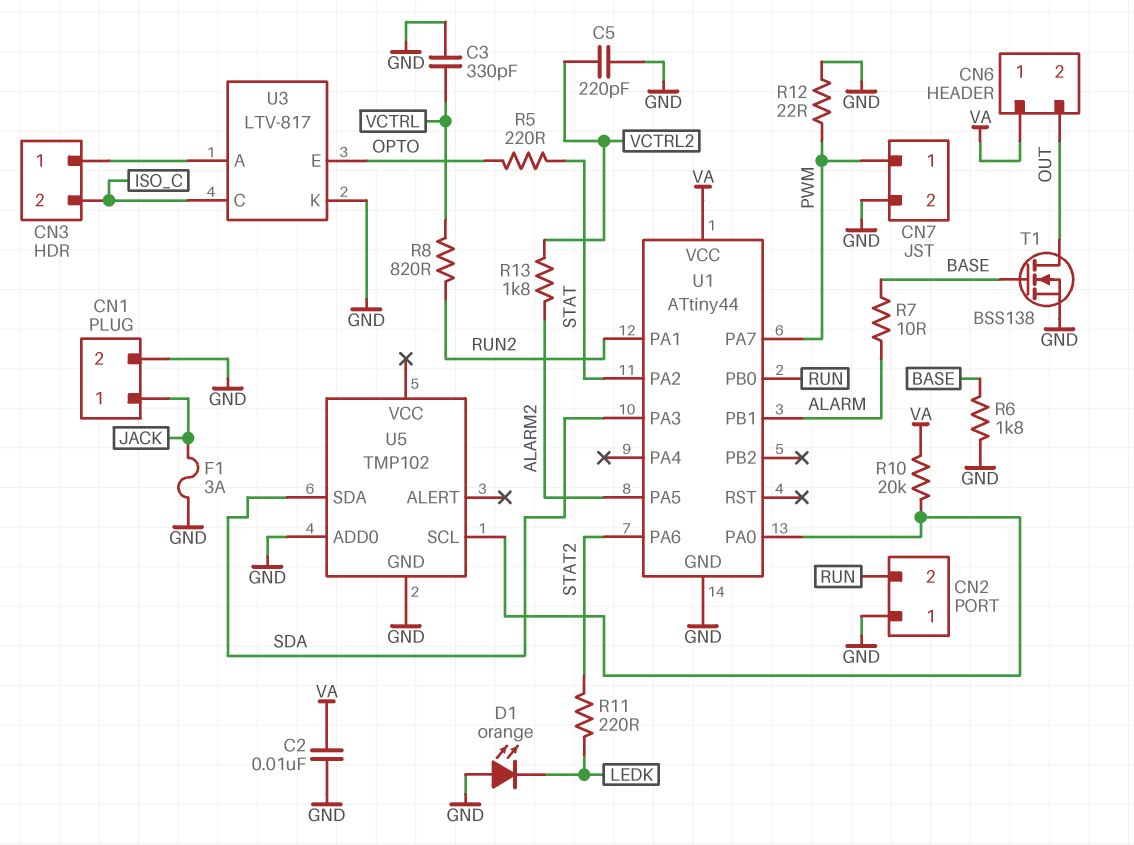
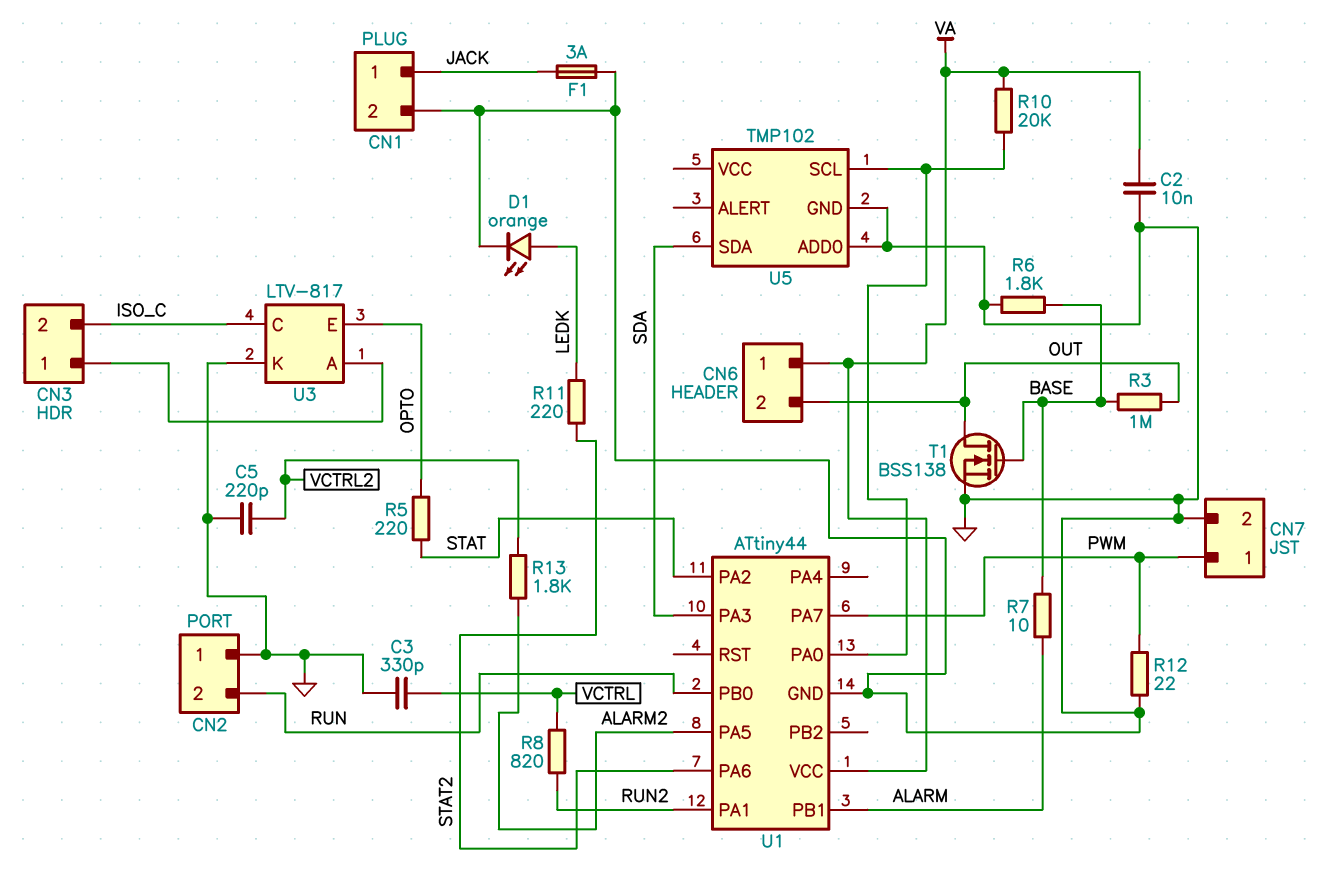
D1: LED orange (A GND, K LEDK) -> LED orange (A LEDK, K GND)
R3: none -> 1M (BASE, OUT)

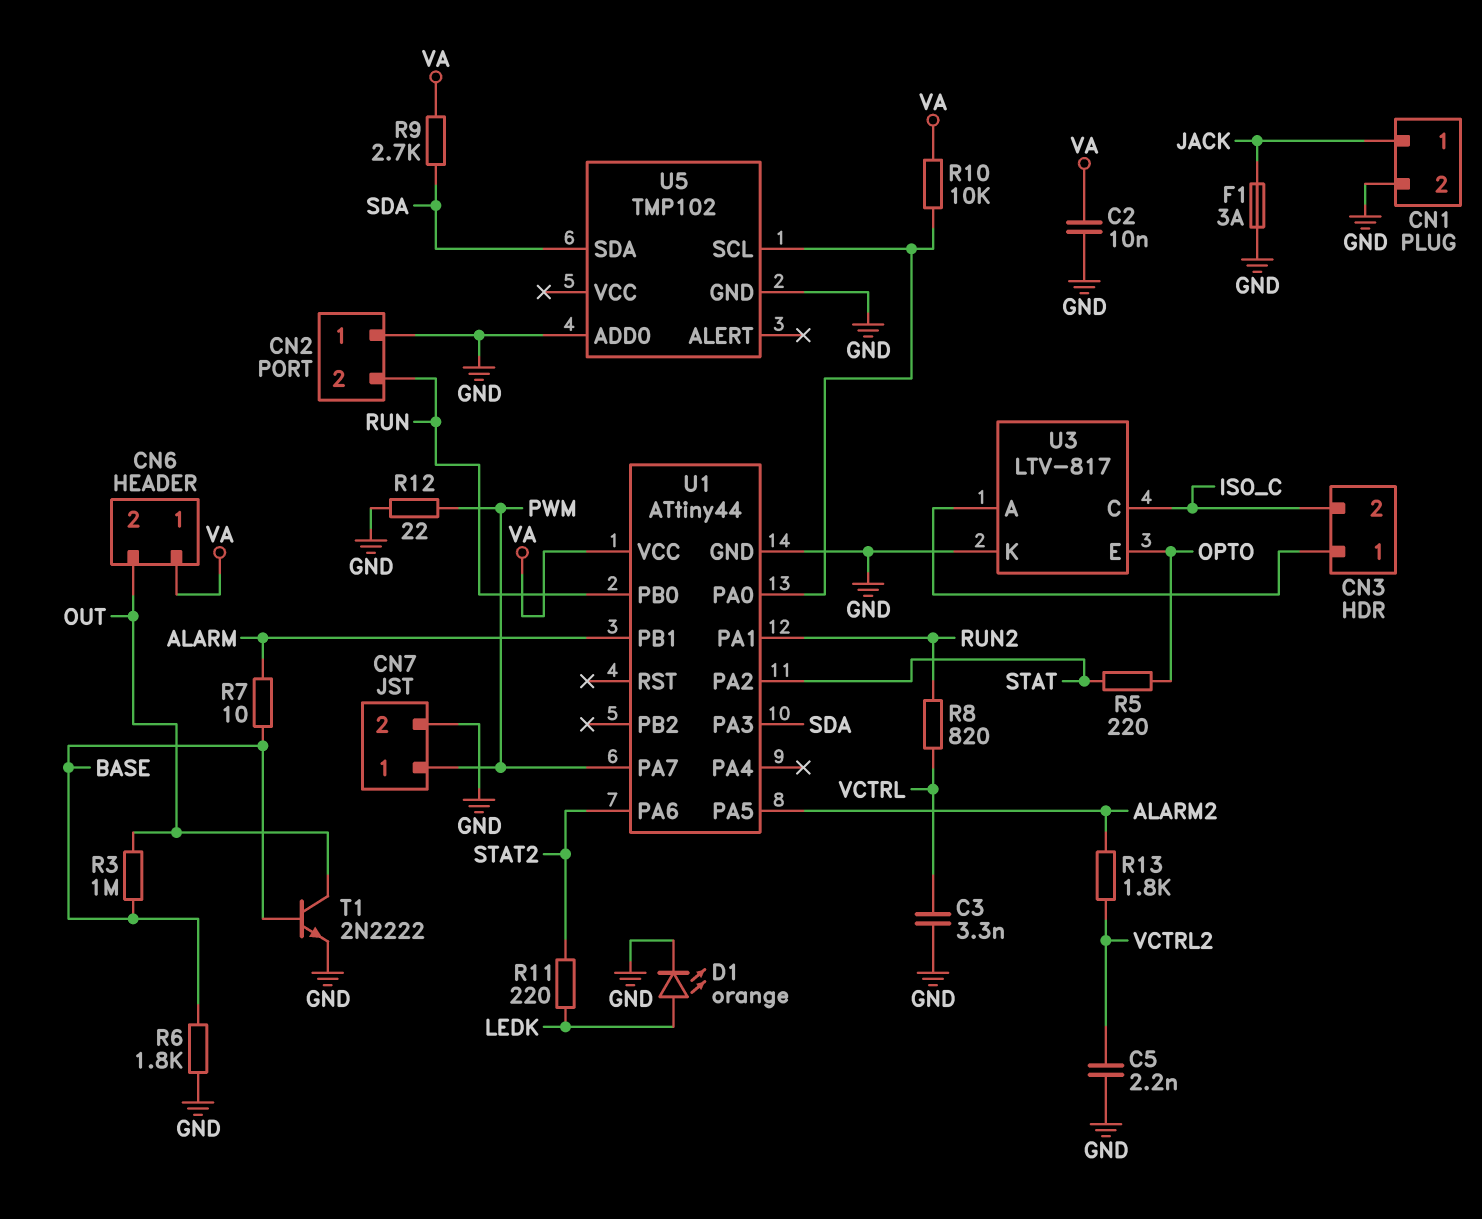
C3: 330pF (GND, VCTRL) -> 3.3nF (GND, VCTRL)
C5: 220pF (GND, VCTRL2) -> 2.2nF (GND, VCTRL2)
R9: none -> 2.7k (SDA, VA)
R10: 20k (U1/PA0, VA) -> 10k (U1/PA0, VA)
T1: NMOS BSS138 (G BASE, D OUT, S GND) -> NPN 2N2222 (B BASE, C OUT, E GND)

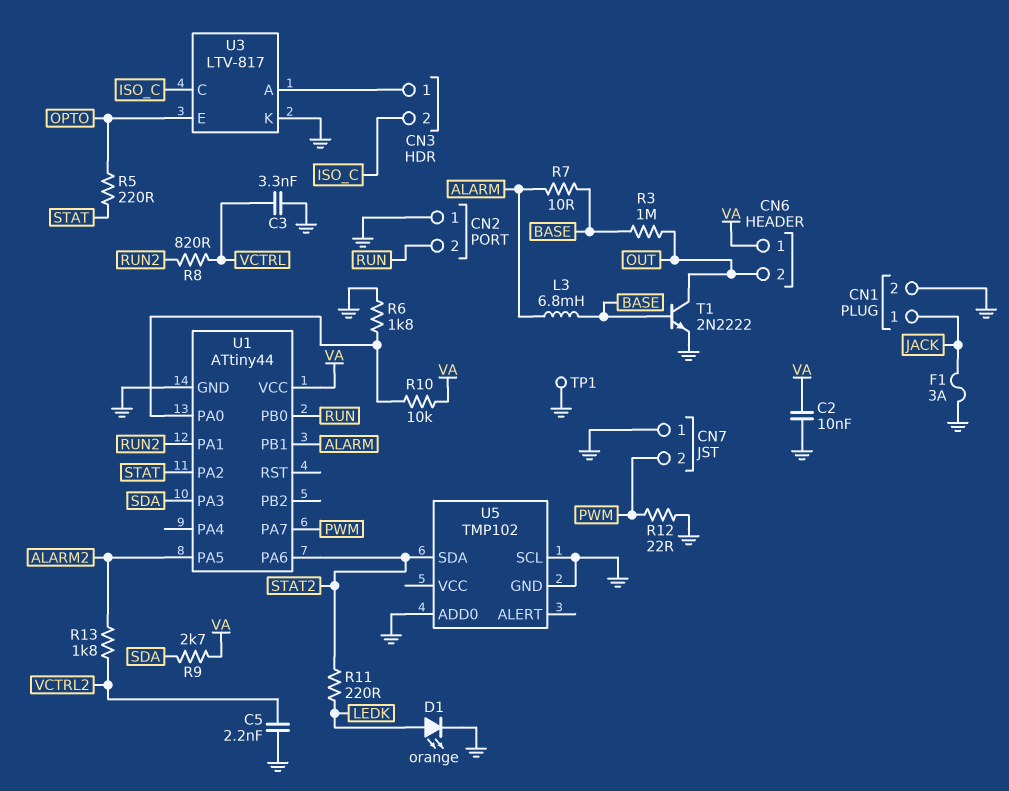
CN7 pin 1: PWM -> GND
CN7 pin 2: GND -> PWM
L3: none -> 6.8mH (ALARM, BASE)
R6: 1.8k (BASE, GND) -> 1.8k (GND, U1/PA0)
TP1: none -> test point (GND)
U5 pin SCL: U1/PA0 -> GND
U5 pin SDA: SDA -> STAT2

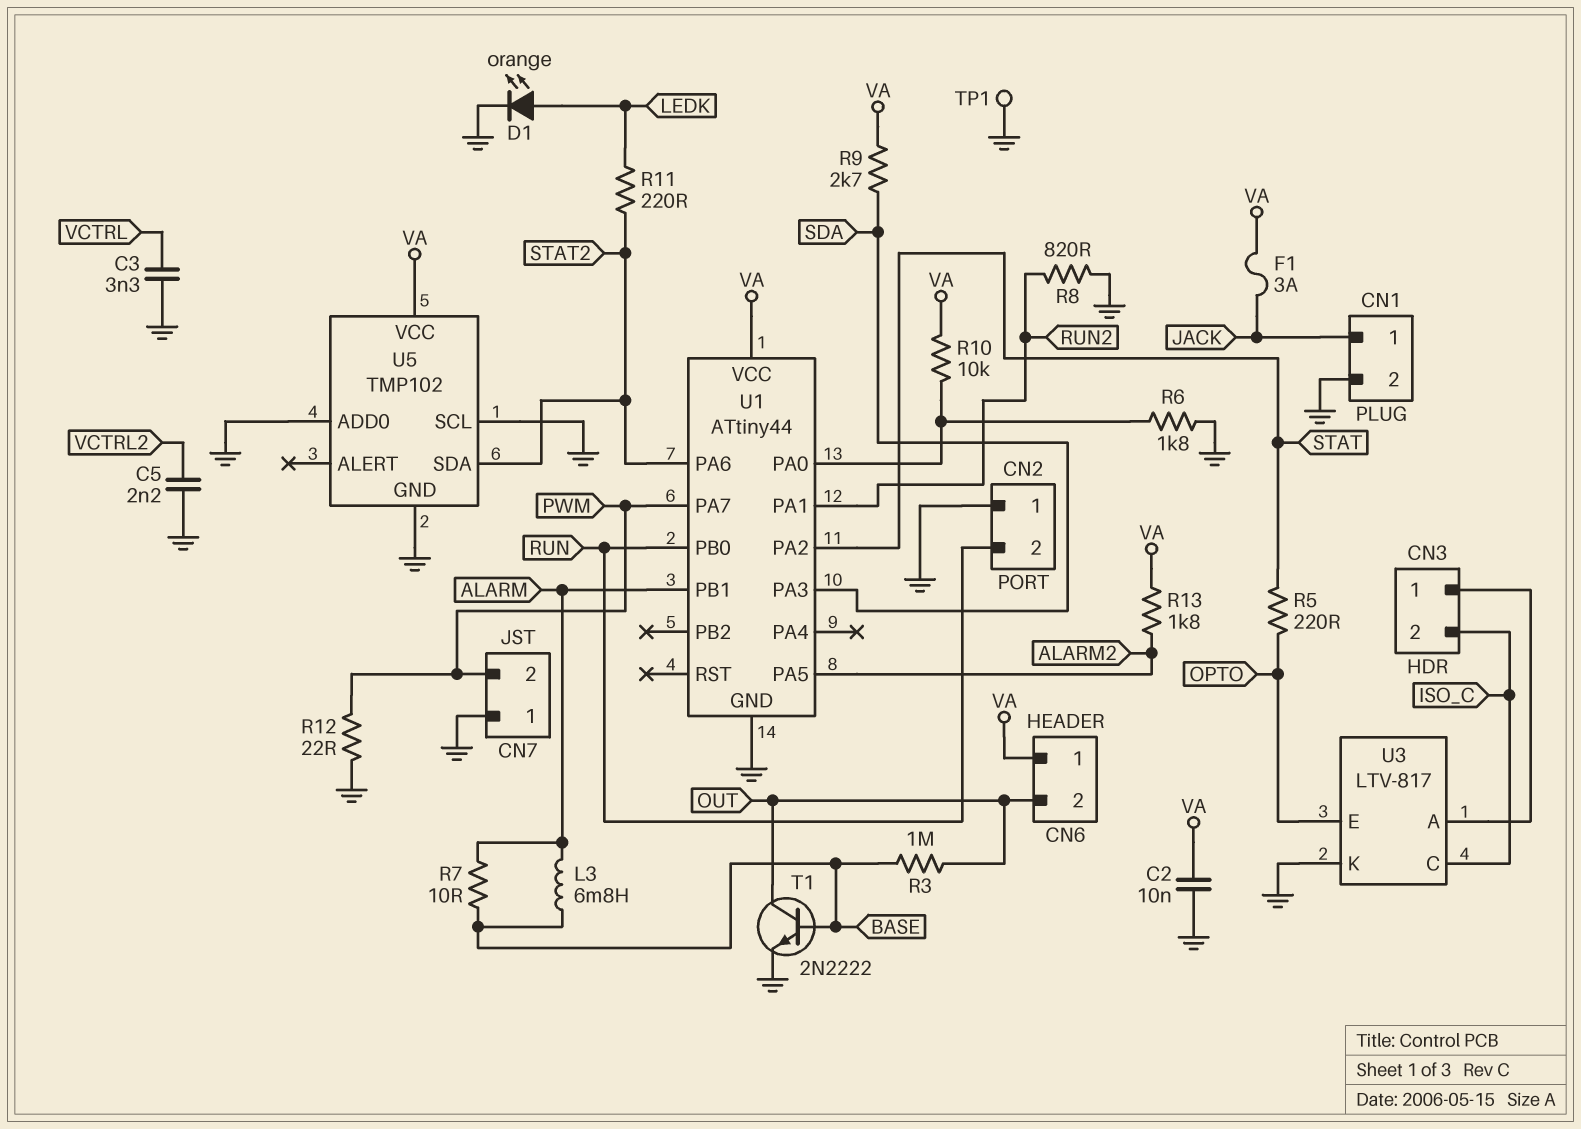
F1: 3A (GND, JACK) -> 3A (JACK, VA)
R8: 820 (RUN2, VCTRL) -> 820 (GND, RUN2)
R13: 1.8k (ALARM2, VCTRL2) -> 1.8k (ALARM2, VA)
U5 pin VCC: none -> VA

